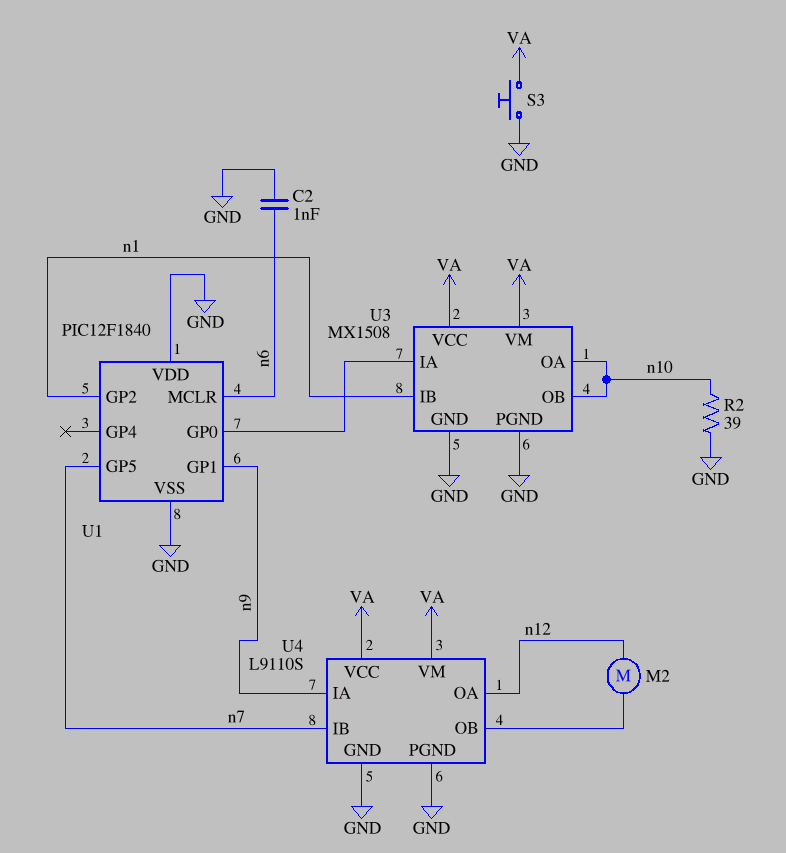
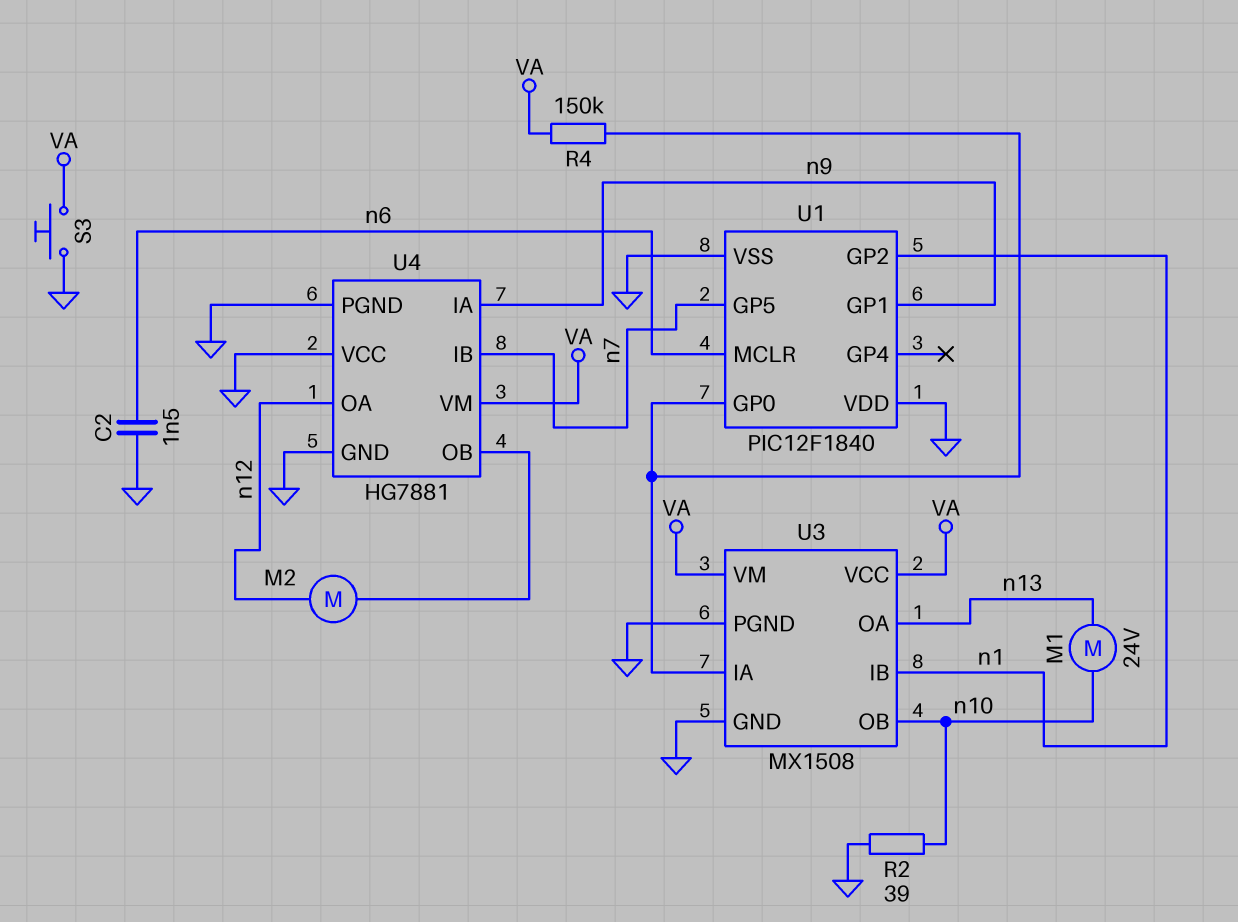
C2: 1nF (GND, n6) -> 1.5nF (GND, n6)
M1: none -> motor 24V (n10, n13)
R4: none -> 150k (U1/GP0, VA)
U3 pin OA: n10 -> n13
U4: L9110S -> HG7881
U4 pin VCC: VA -> GND

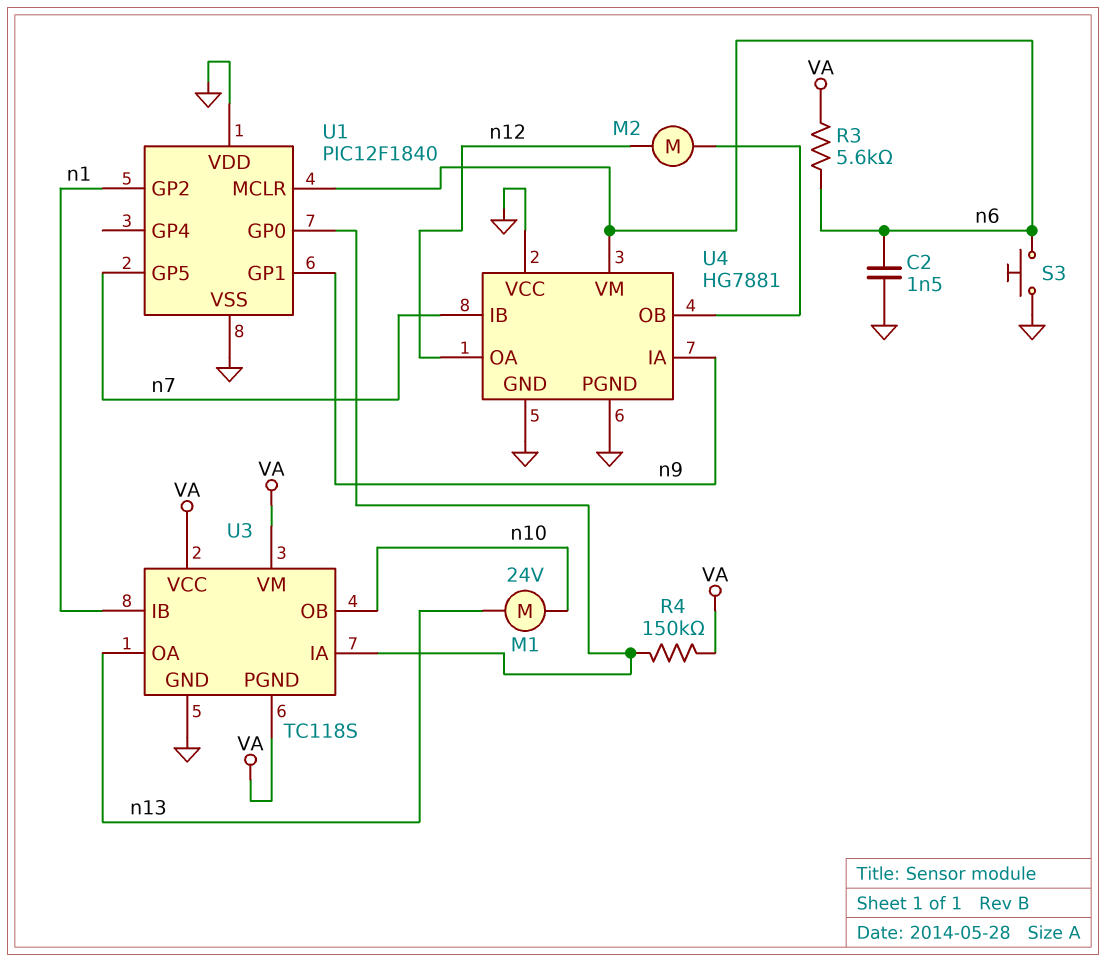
R2: 39 (GND, n10) -> none
R3: none -> 5.6k (VA, n6)
S3: button (GND, VA) -> button (GND, n6)
U3: MX1508 -> TC118S
U3 pin PGND: GND -> VA
U4 pin VM: VA -> n6

